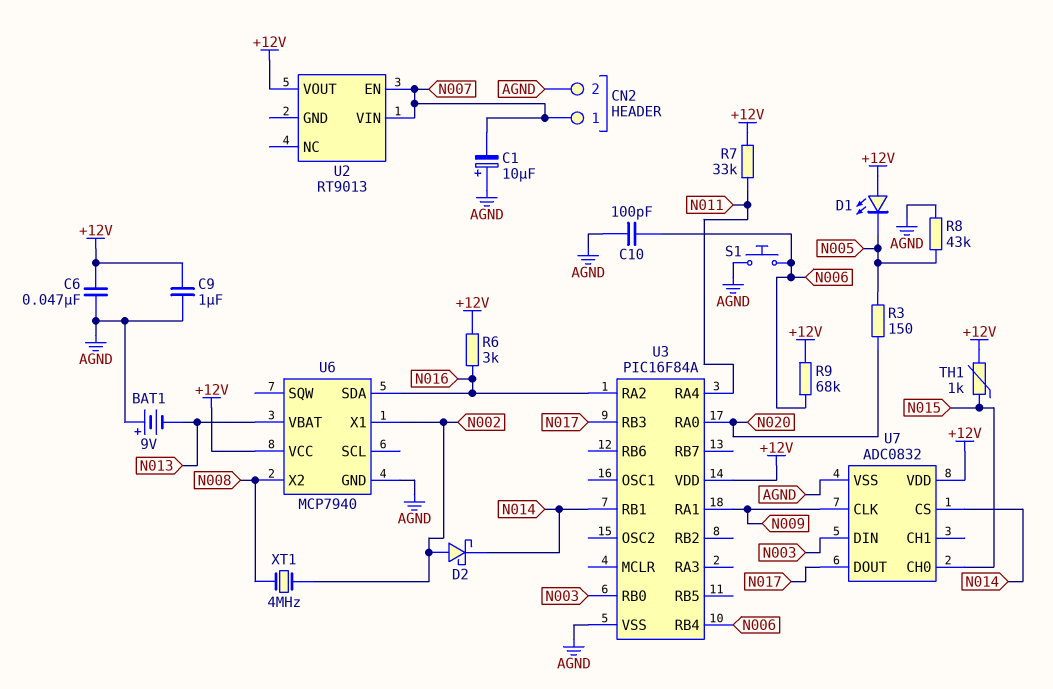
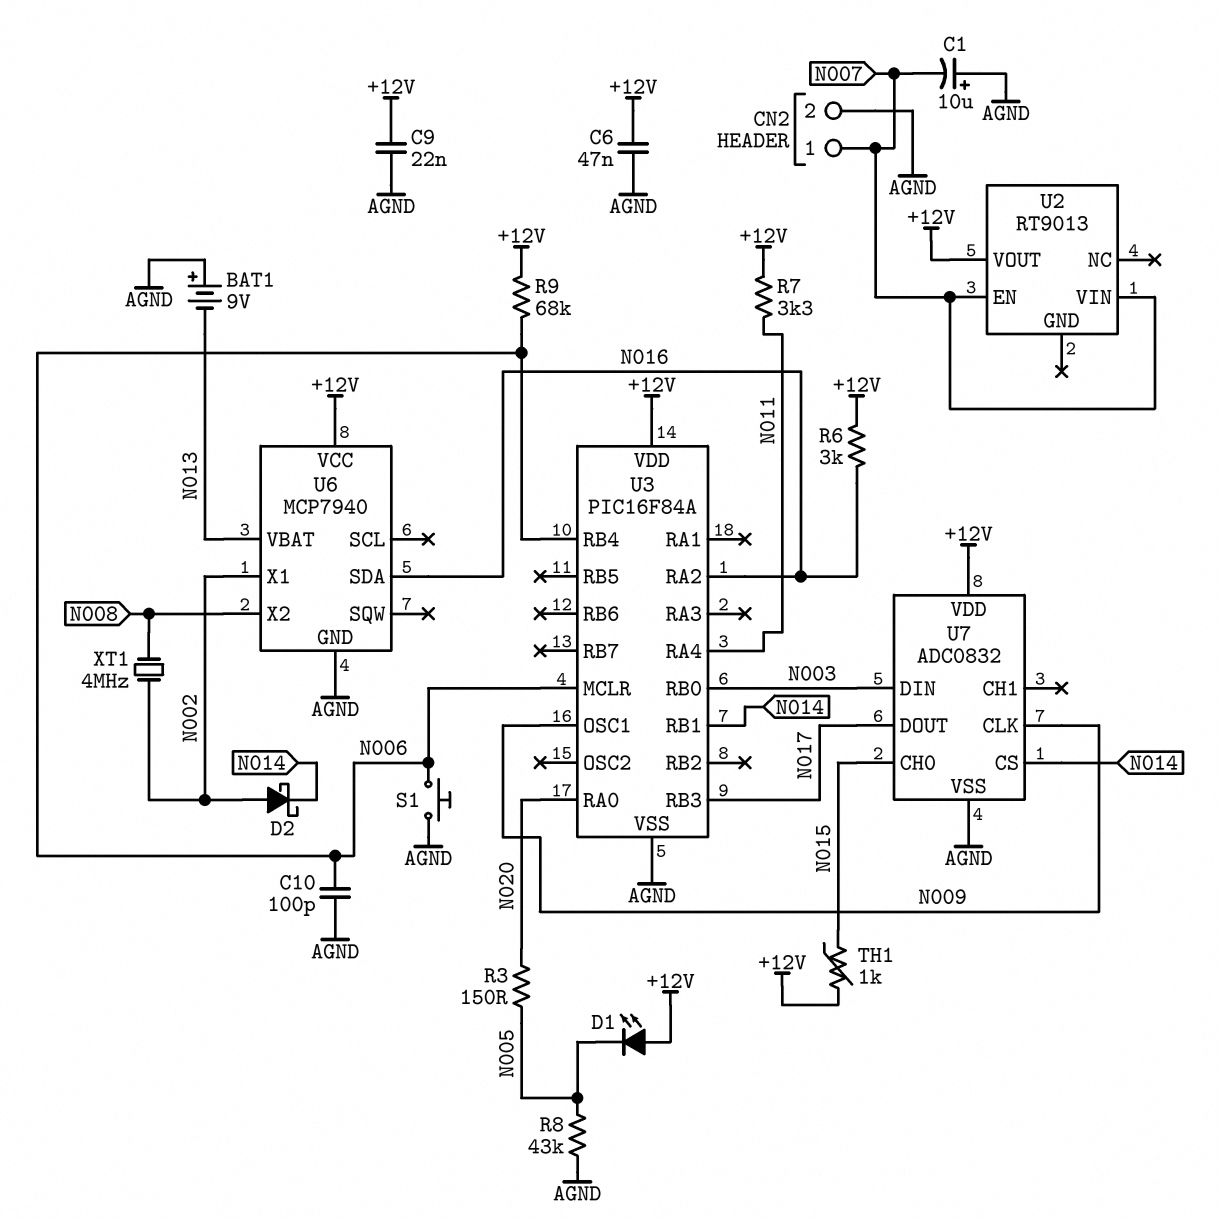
C9: 1uF (+12V, AGND) -> 22nF (+12V, AGND)
R7: 33k (+12V, N011) -> 3.3k (+12V, N011)
U3 pin MCLR: none -> N006
U3 pin OSC1: none -> N009
U3 pin RA1: N009 -> none

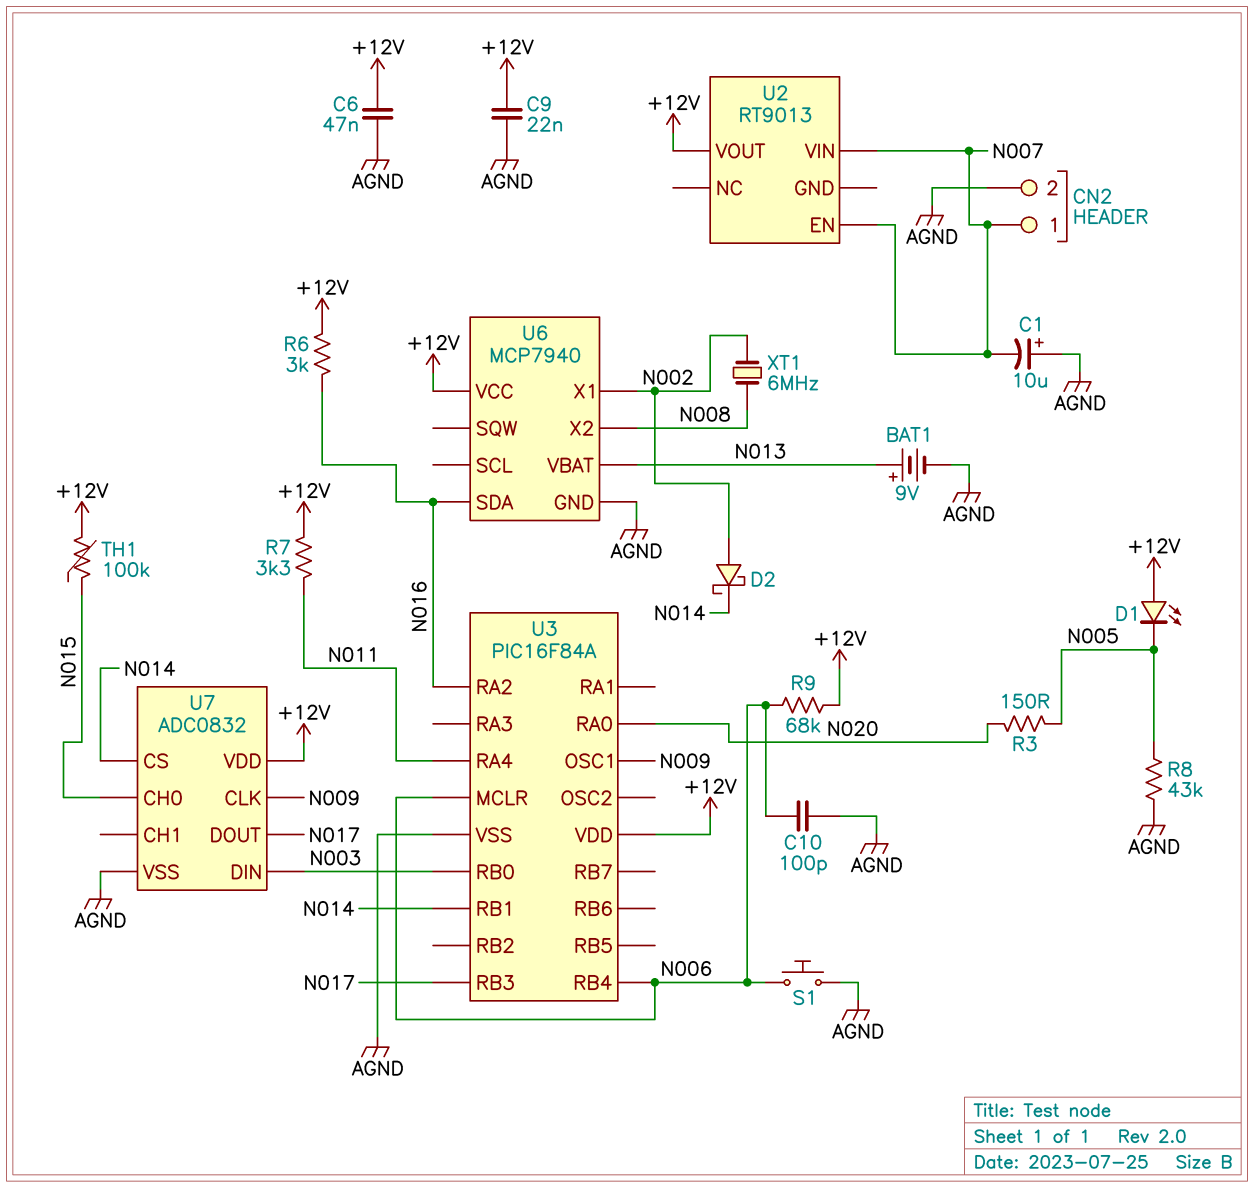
BAT1: 9V (plus AGND, minus N013) -> 9V (plus N013, minus AGND)
TH1: 1k (+12V, N015) -> 100k (+12V, N015)
XT1: 4MHz (N002, N008) -> 6MHz (N002, N008)

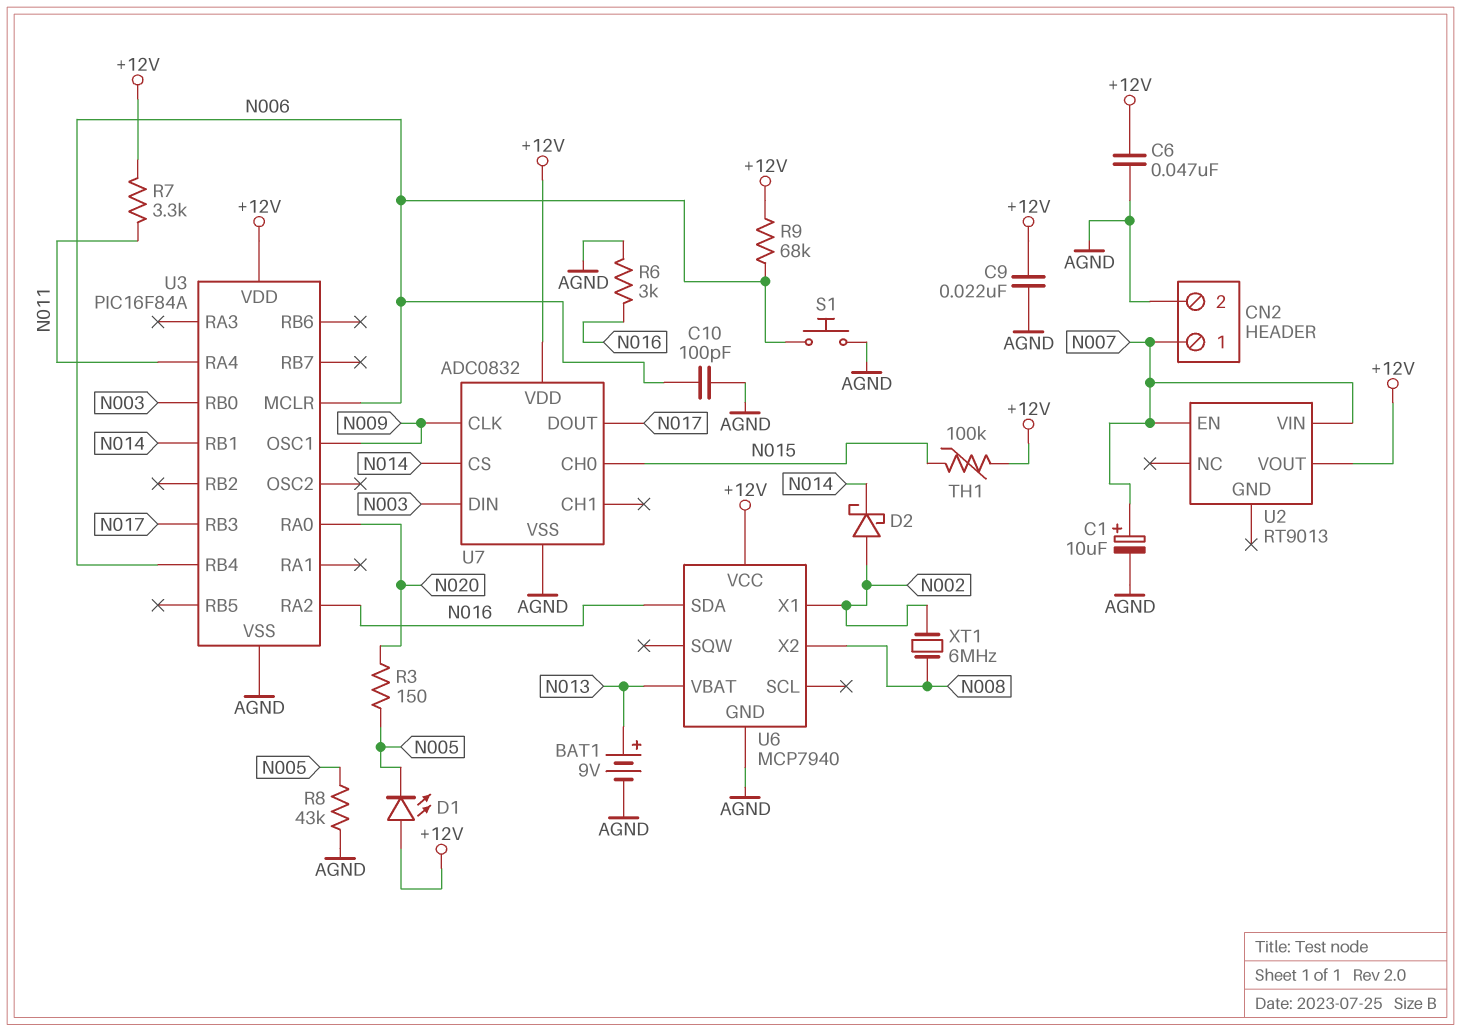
C1: 10uF (plus AGND, minus N007) -> 10uF (plus N007, minus AGND)
R6: 3k (+12V, N016) -> 3k (AGND, N016)

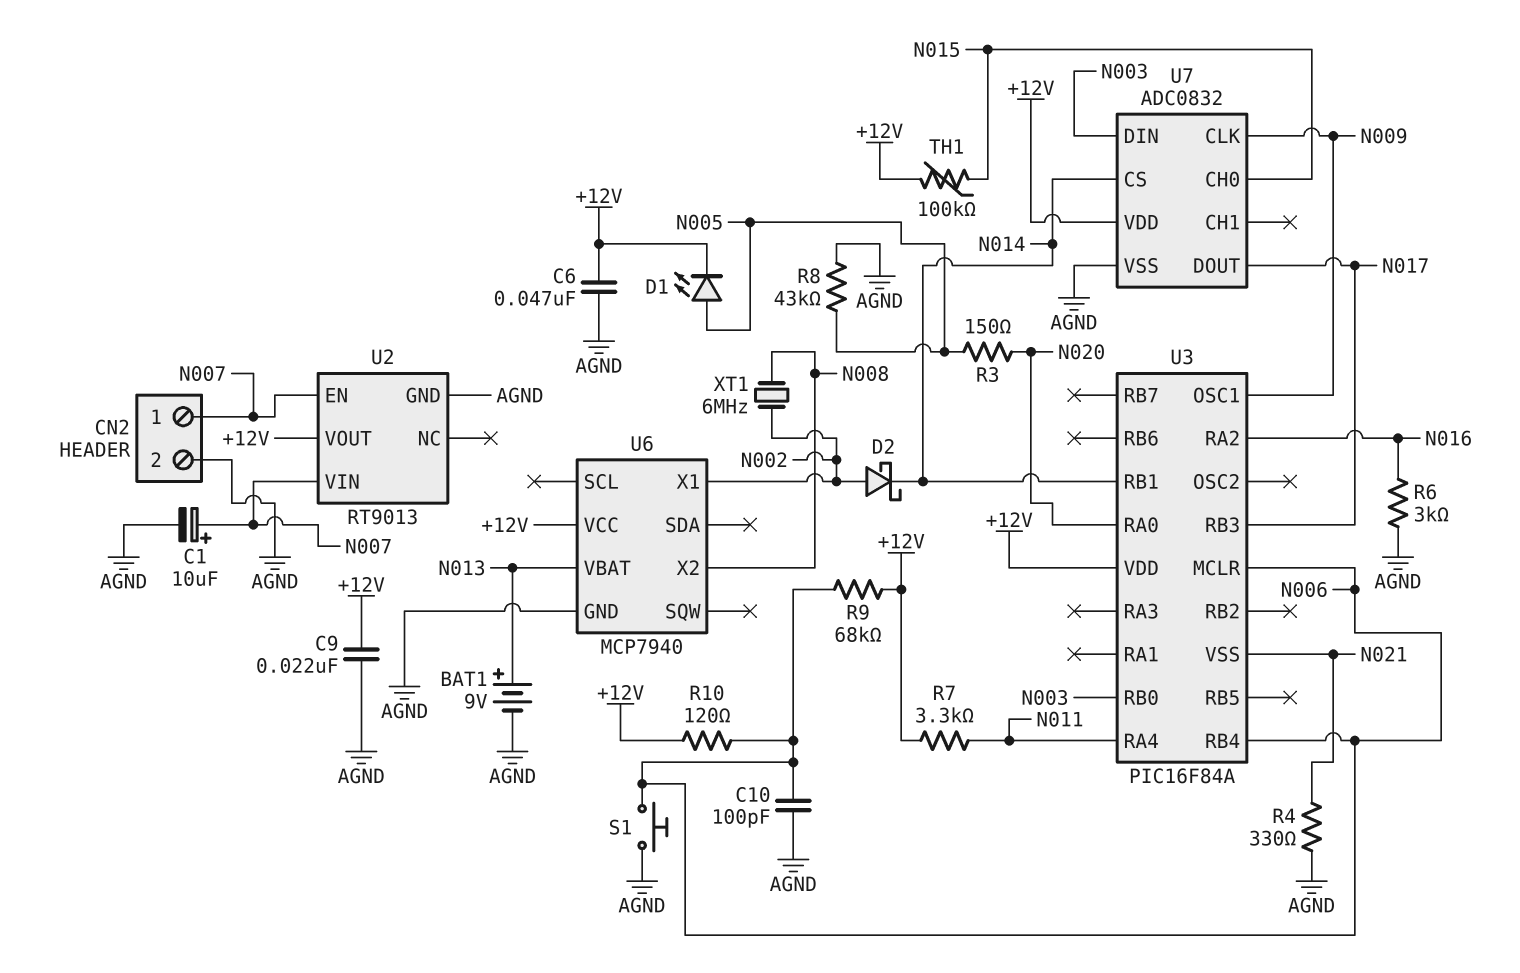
D1: LED (A +12V, K N005) -> LED (A N005, K +12V)
R4: none -> 330 (AGND, N021)
R10: none -> 120 (+12V, N006)
U2 pin GND: none -> AGND
U3 pin VSS: AGND -> N021
U6 pin SDA: N016 -> none

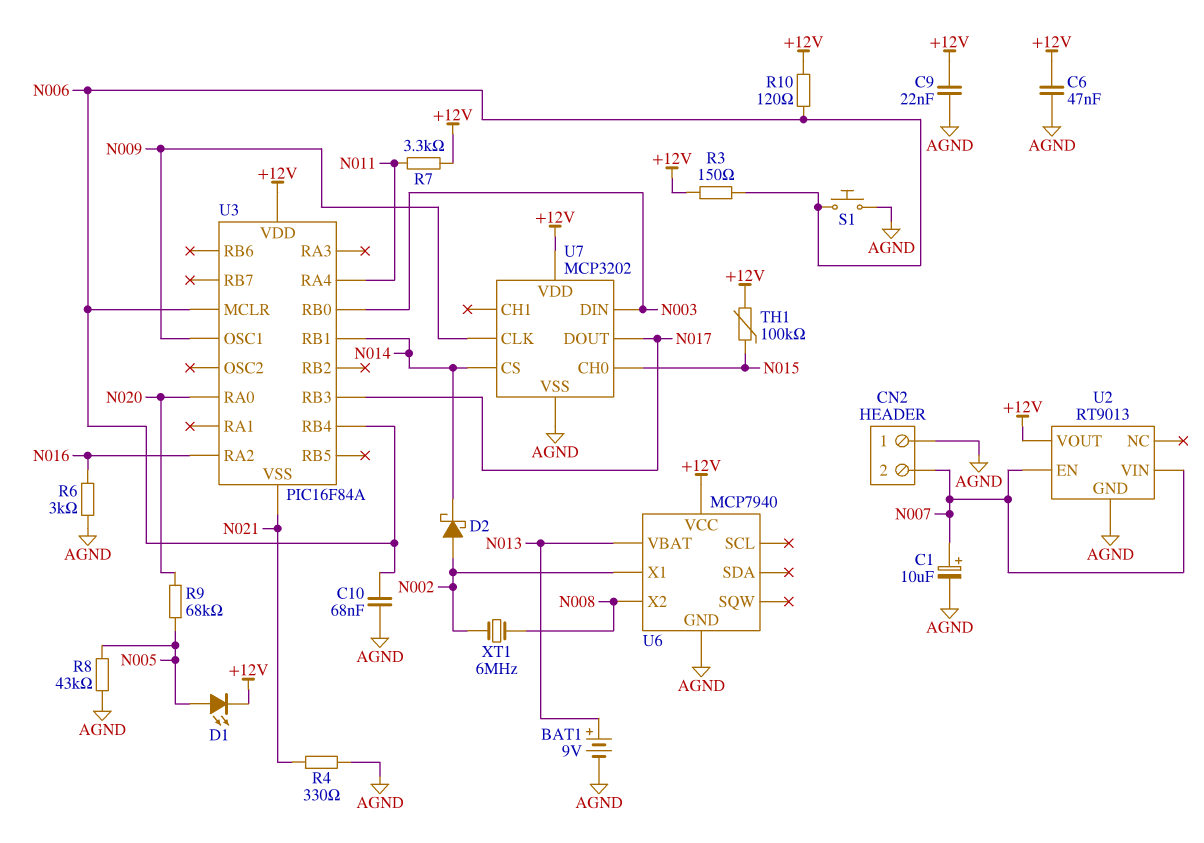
C10: 100pF (AGND, N006) -> 68nF (AGND, N006)
CN2 pin 1: N007 -> AGND
CN2 pin 2: AGND -> N007
R3: 150 (N005, N020) -> 150 (+12V, N006)
R9: 68k (+12V, N006) -> 68k (N005, N020)
U7: ADC0832 -> MCP3202

